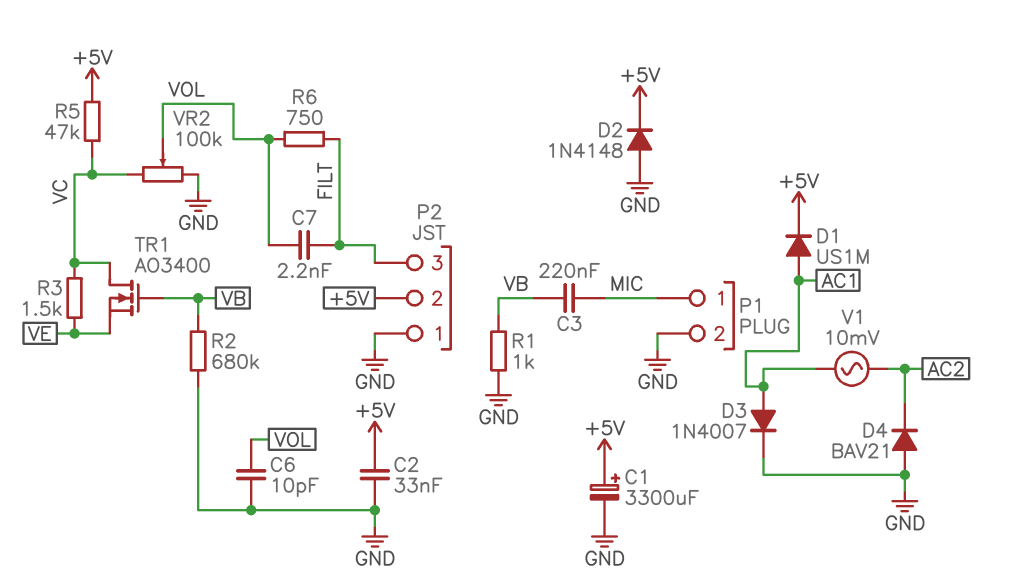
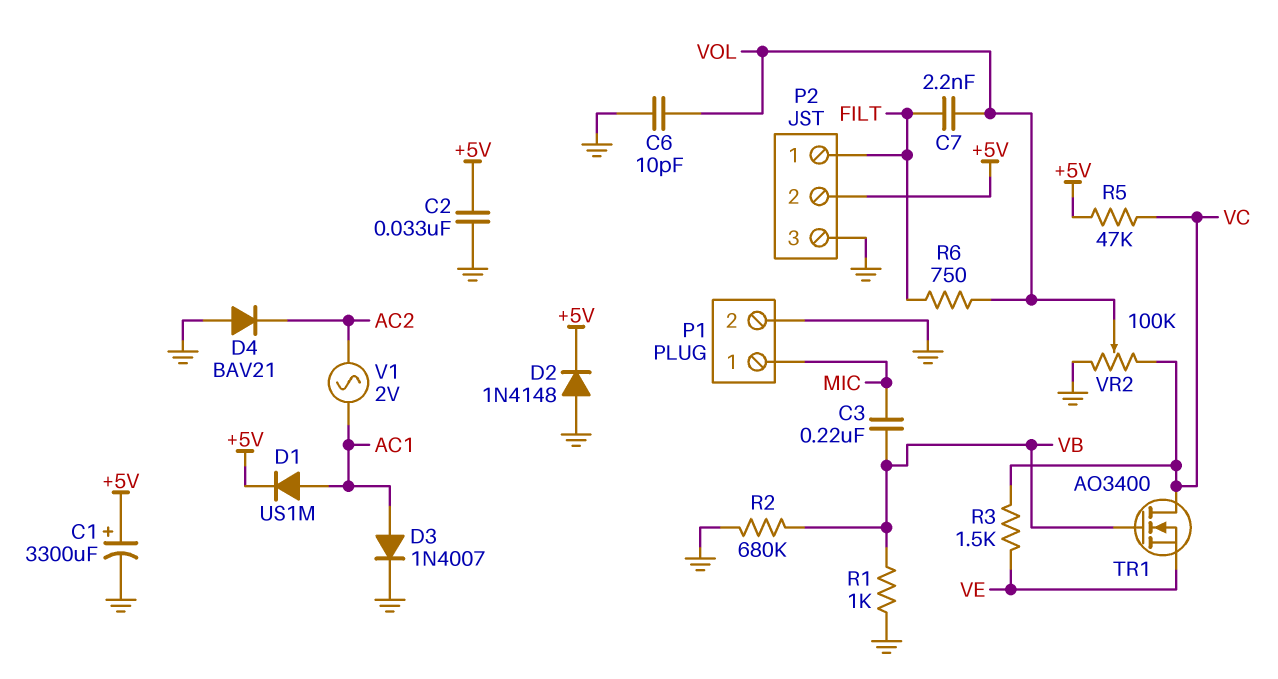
P2 pin 1: GND -> FILT
P2 pin 3: FILT -> GND
V1: AC 10mV (AC1, AC2) -> AC 2V (AC1, AC2)

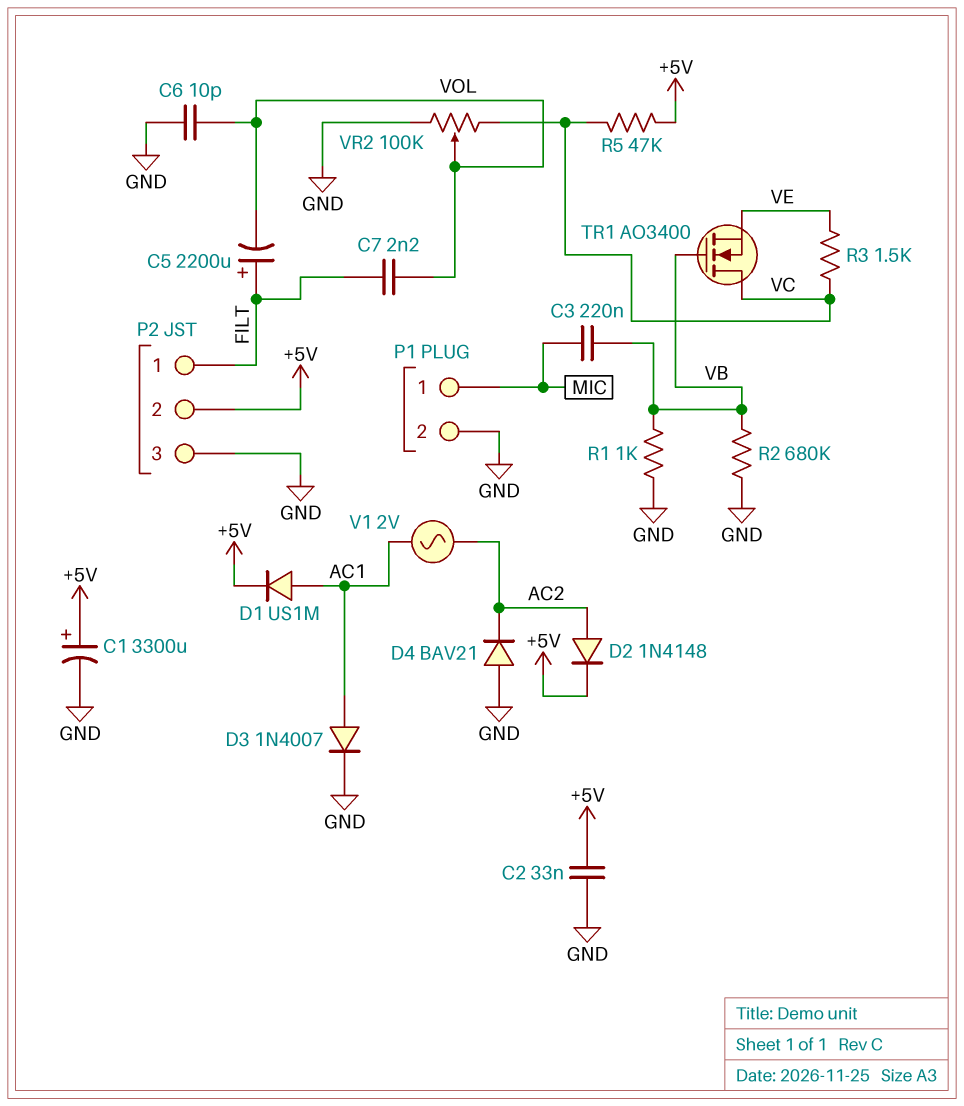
C5: none -> 2200uF (plus FILT, minus VOL)
D2: diode 1N4148 (A GND, K +5V) -> diode 1N4148 (A AC2, K +5V)
R6: 750 (FILT, VOL) -> none

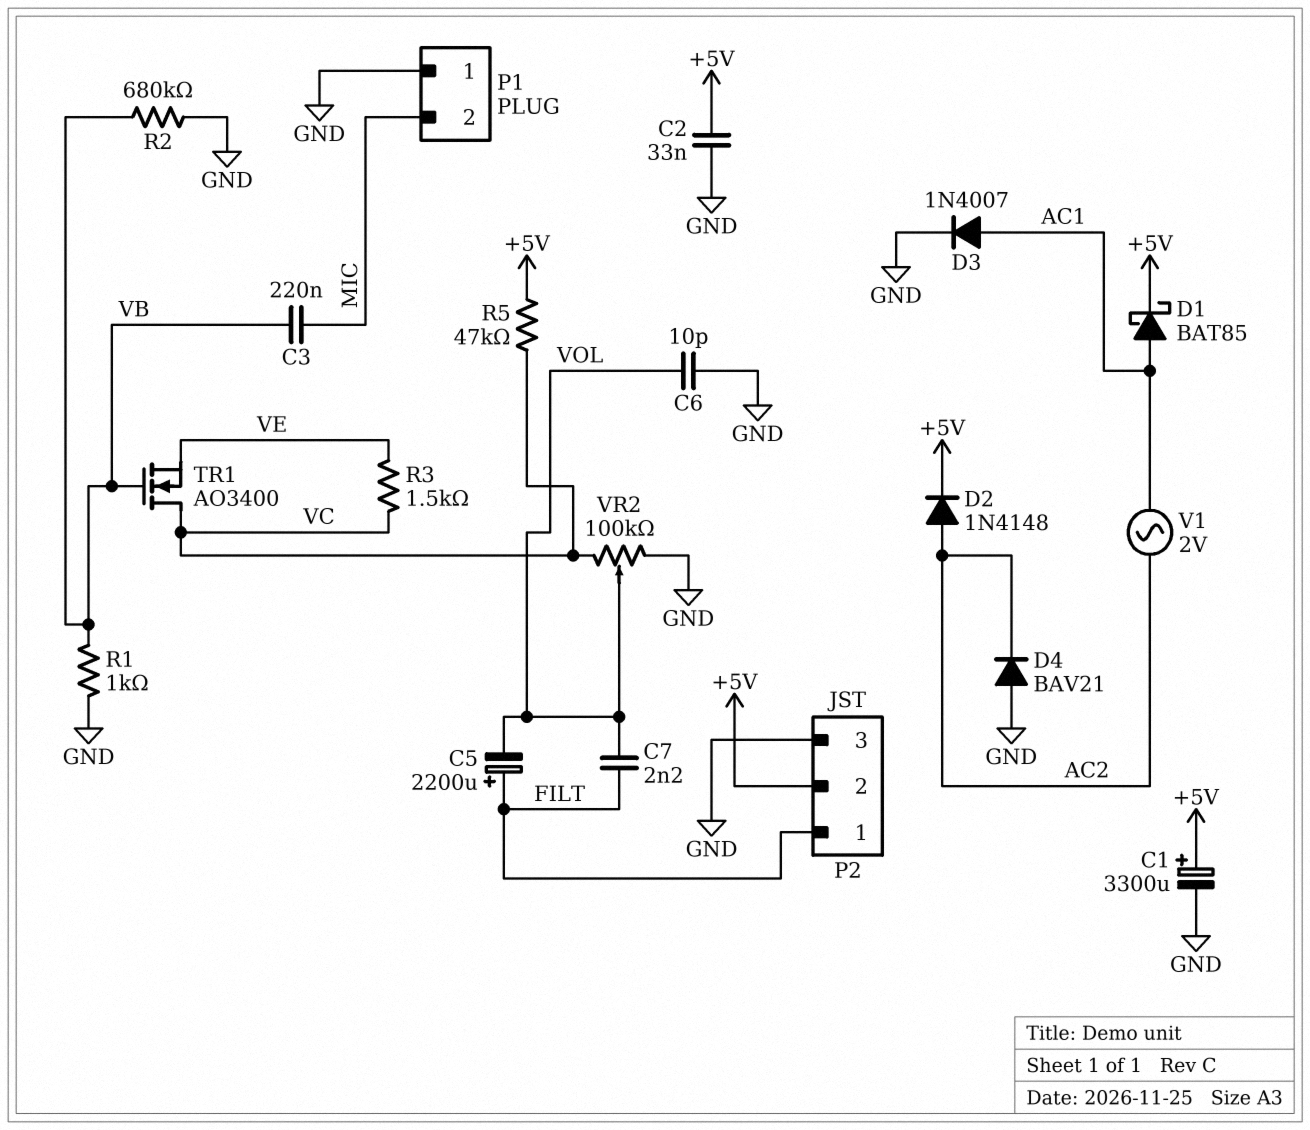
D1: diode US1M (A AC1, K +5V) -> schottky BAT85 (A AC1, K +5V)
P1 pin 1: MIC -> GND
P1 pin 2: GND -> MIC

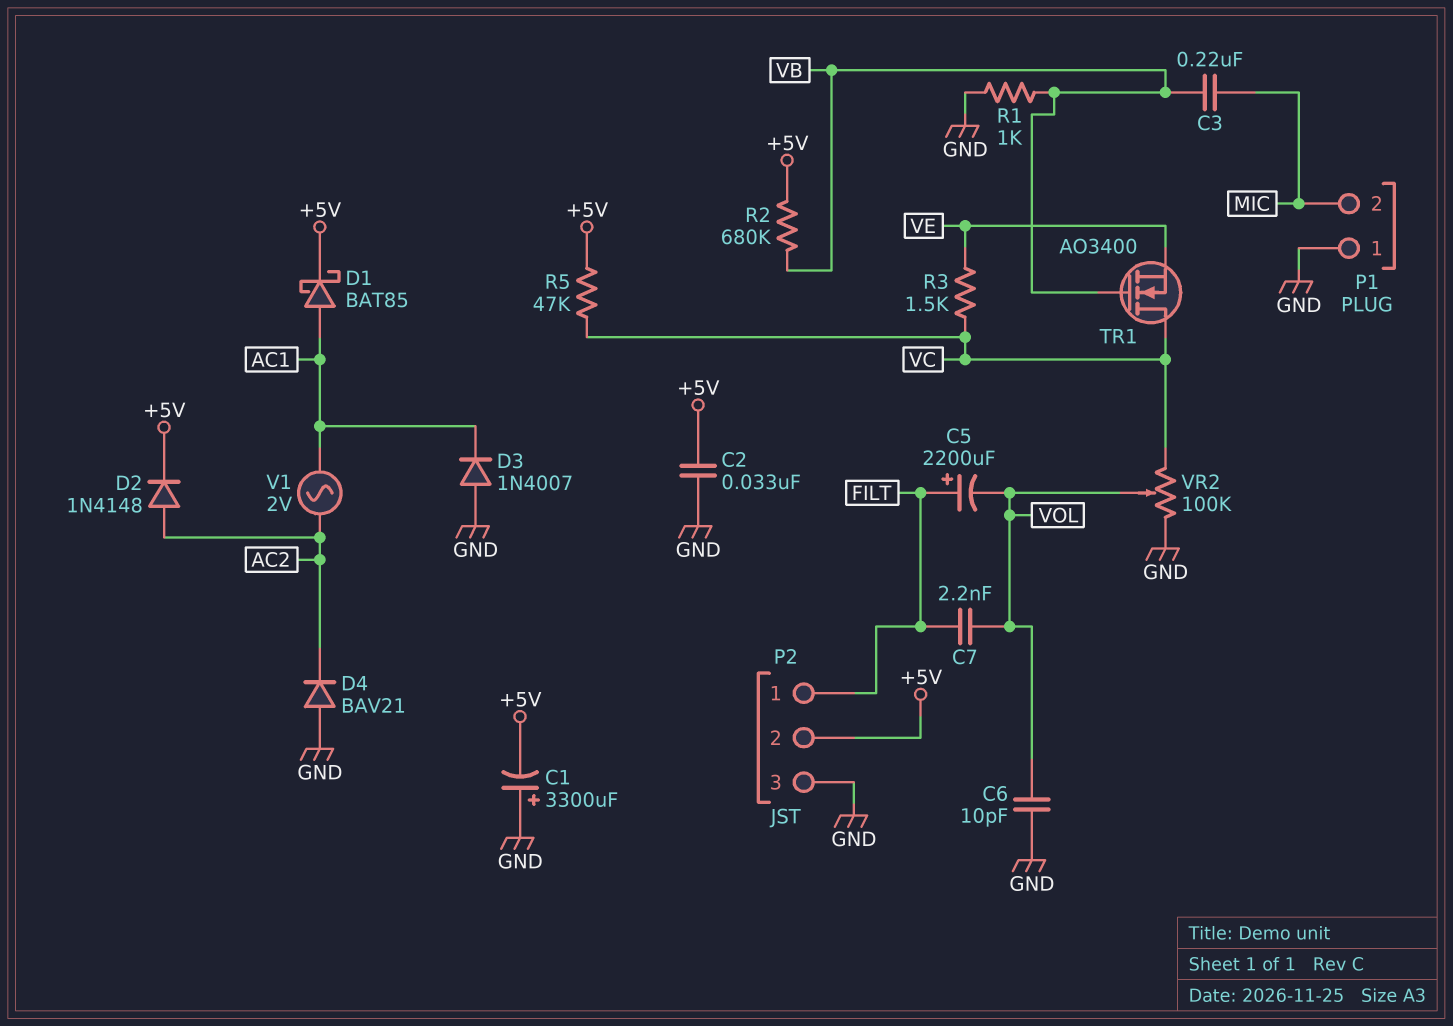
C1: 3300uF (plus +5V, minus GND) -> 3300uF (plus GND, minus +5V)
D3: diode 1N4007 (A AC1, K GND) -> diode 1N4007 (A GND, K AC1)
R2: 680k (GND, VB) -> 680k (+5V, VB)

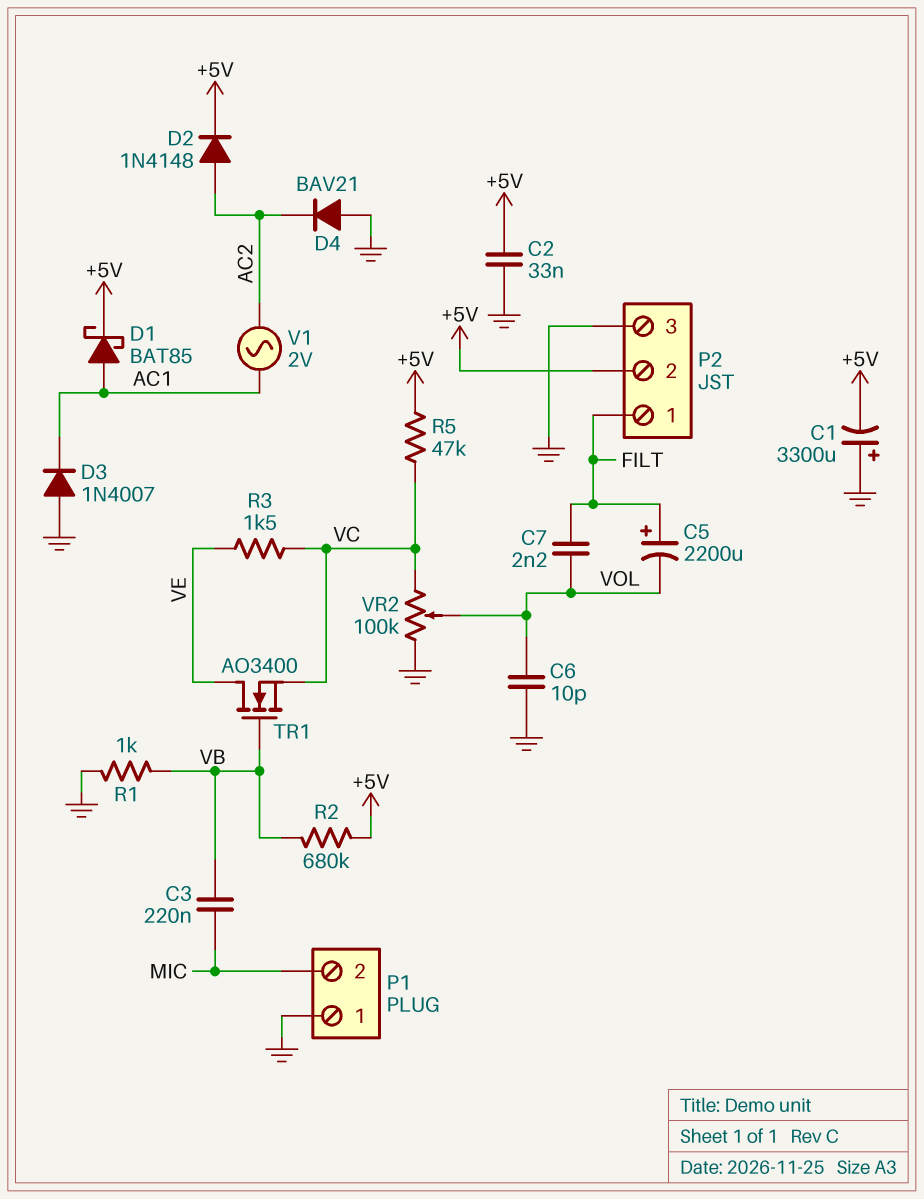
TR1: NMOS AO3400 (G VB, D VC, S VE) -> NMOS AO3400 (G VB, D VE, S VC)

